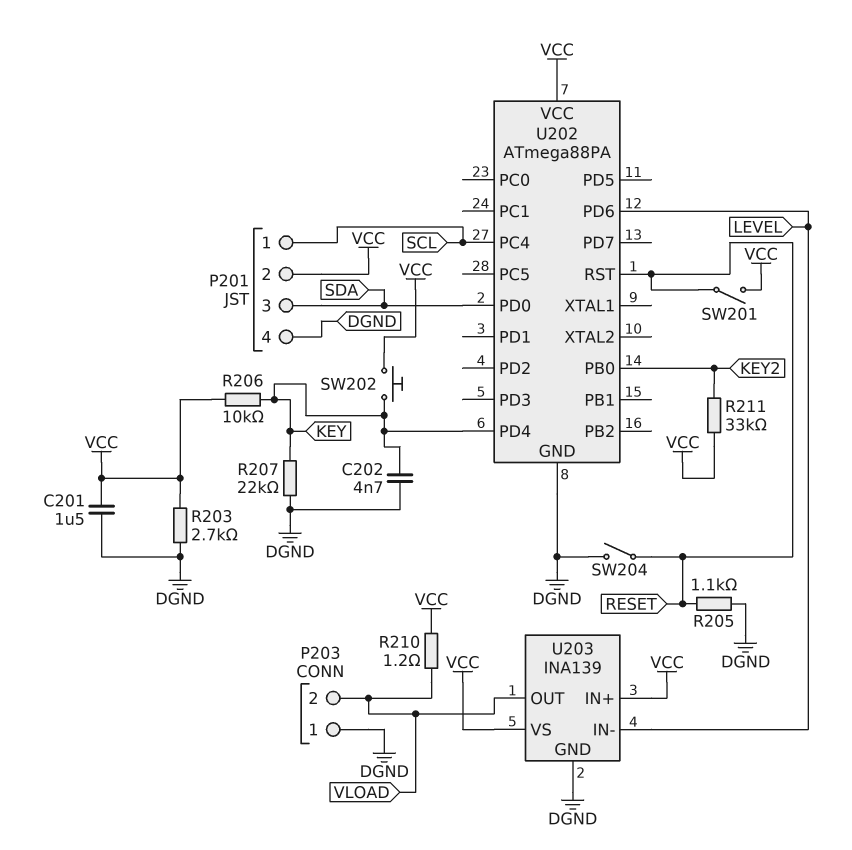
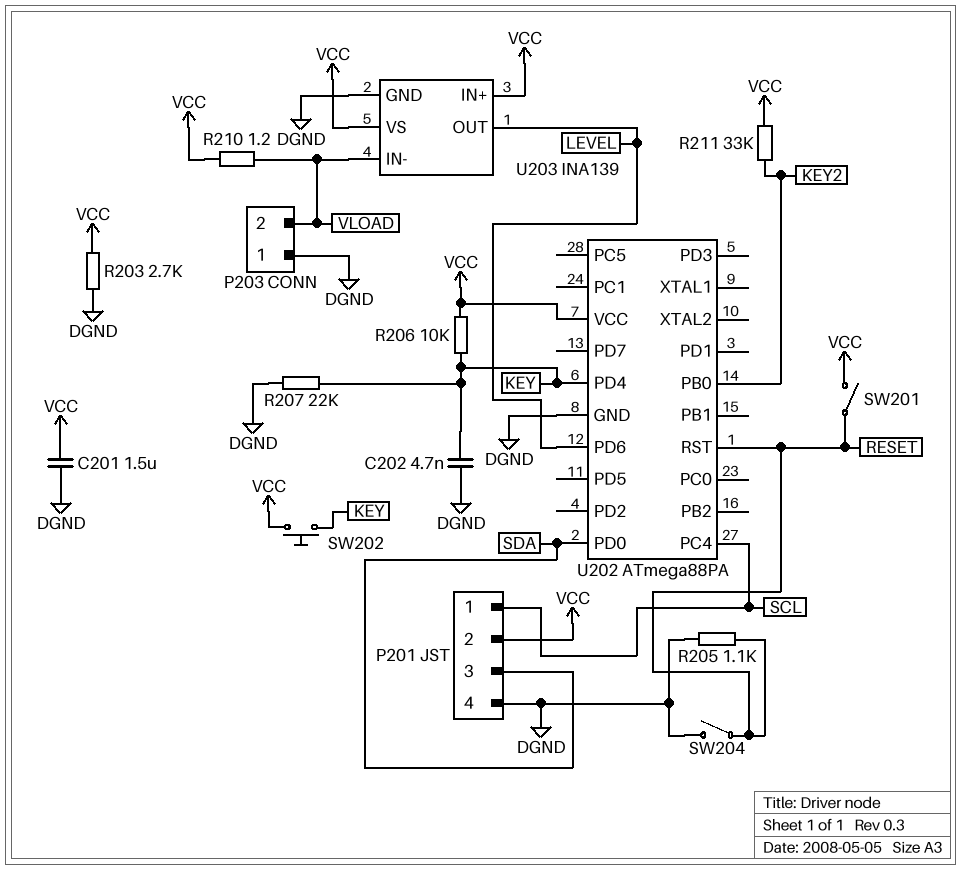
U203 pin IN-: LEVEL -> VLOAD
U203 pin OUT: VLOAD -> LEVEL

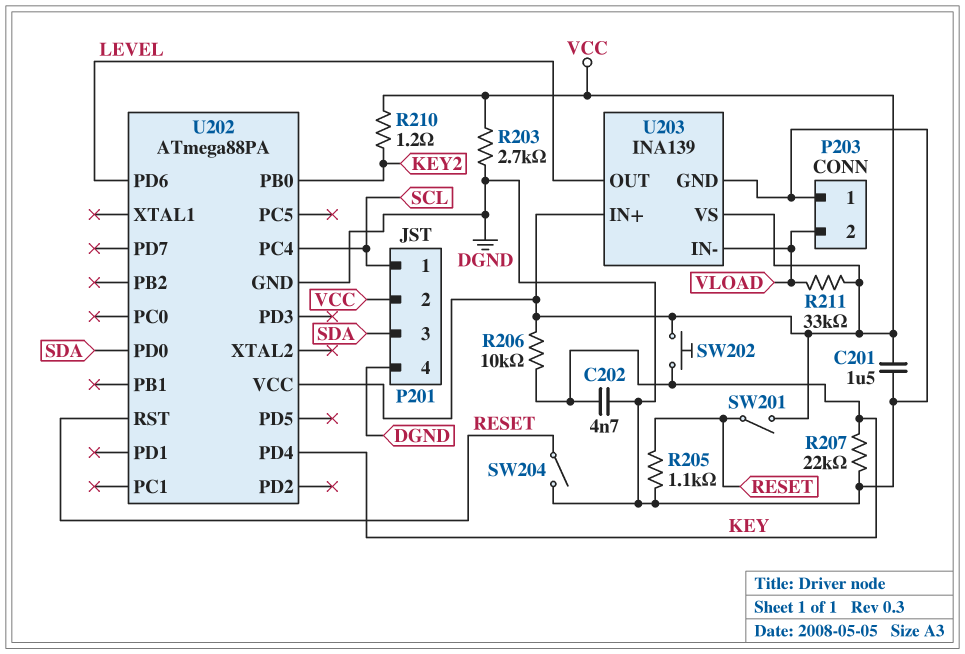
R210: 1.2 (VCC, VLOAD) -> 1.2 (KEY2, VCC)
R211: 33k (KEY2, VCC) -> 33k (VCC, VLOAD)

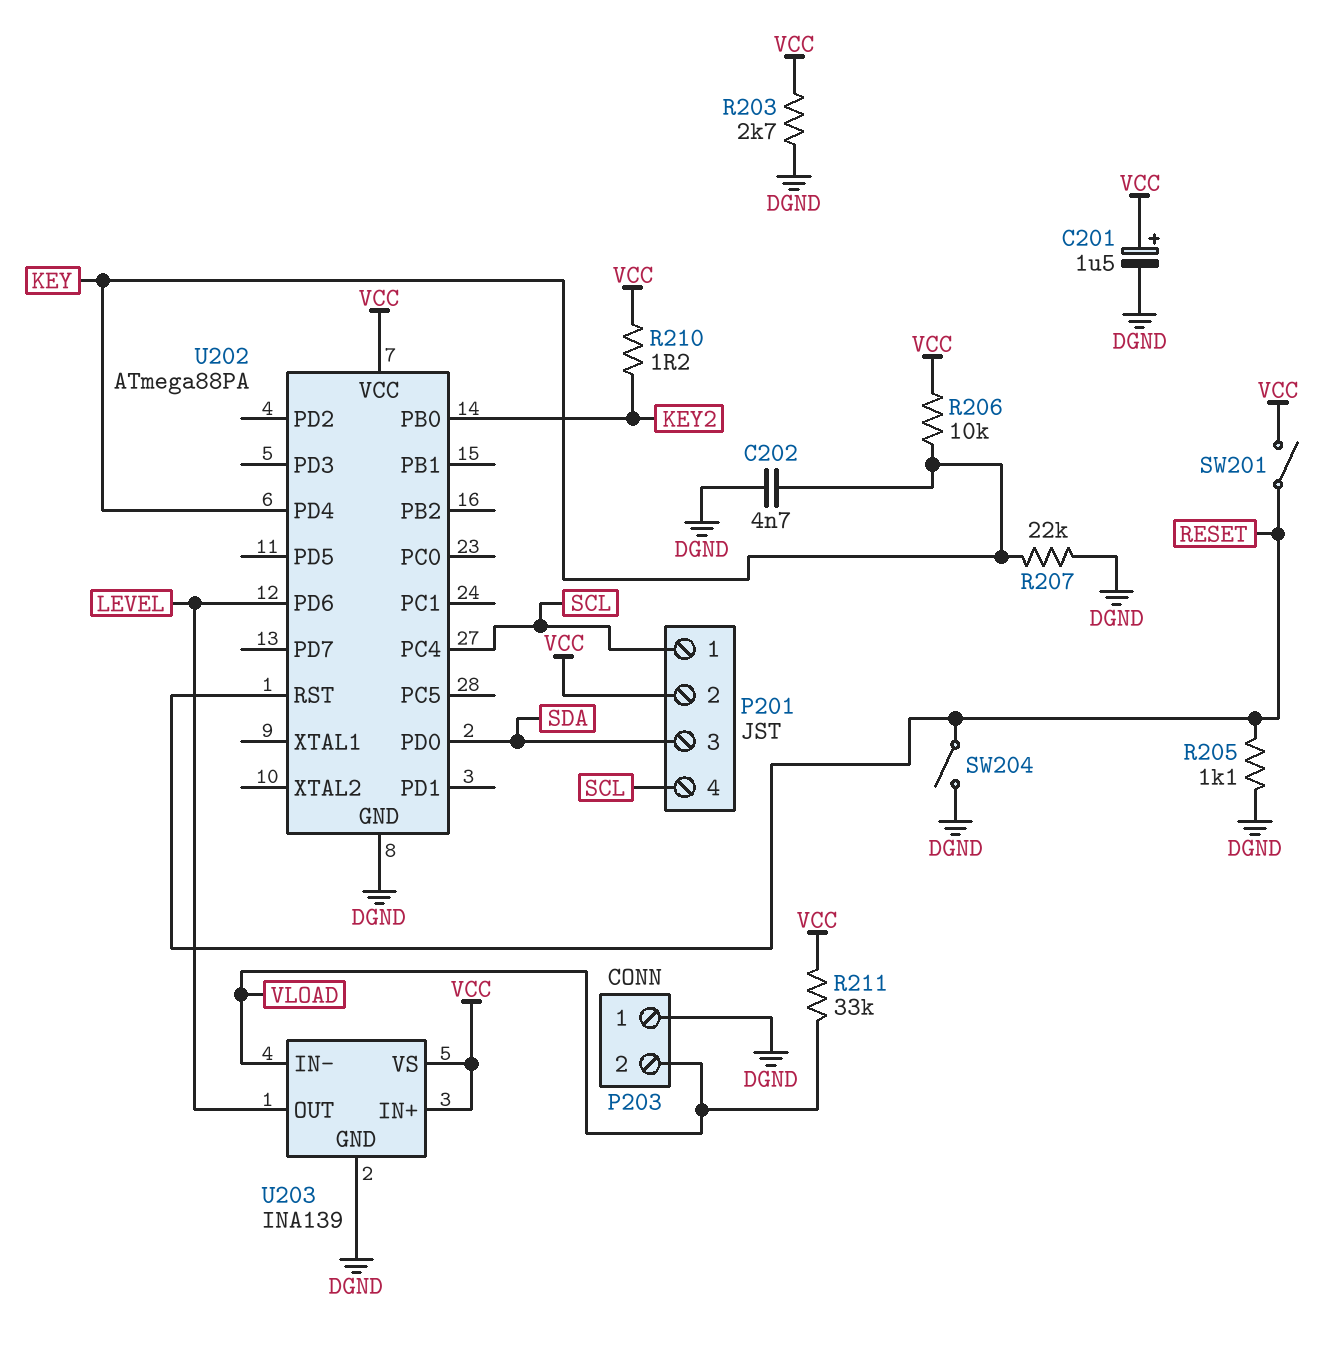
C201: 1.5uF (DGND, VCC) -> 1.5uF (plus VCC, minus DGND)
P201 pin 4: DGND -> SCL
SW202: button (KEY, VCC) -> none

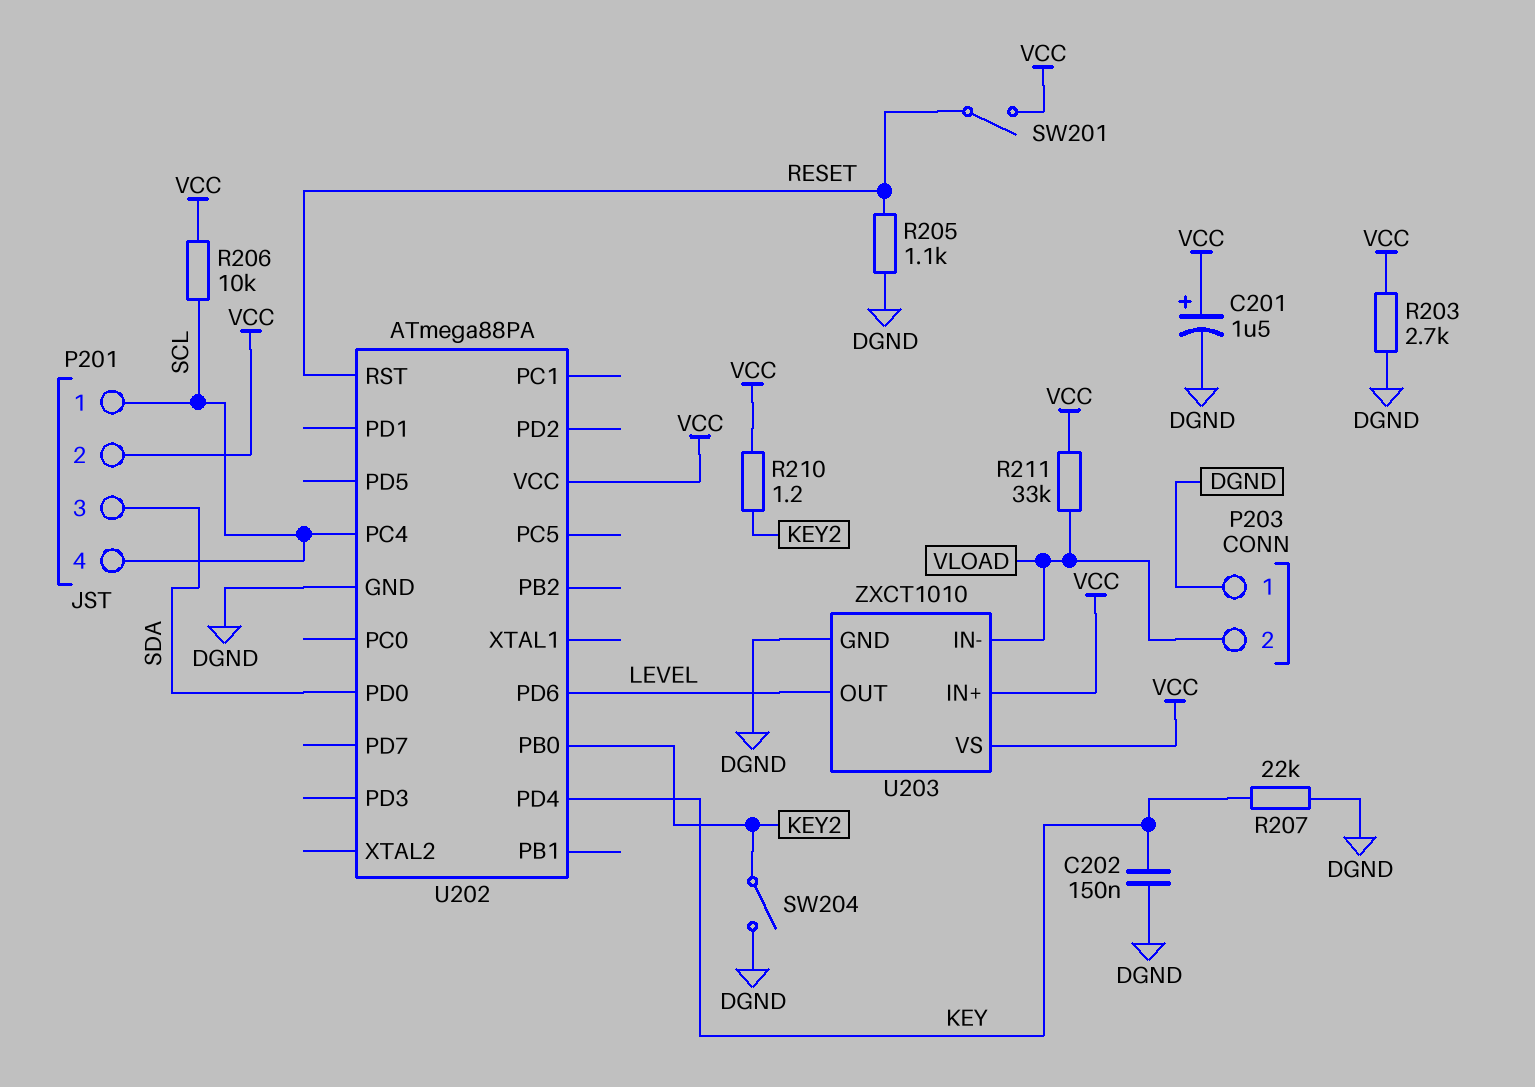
C202: 4.7nF (DGND, KEY) -> 150nF (DGND, KEY)
R206: 10k (KEY, VCC) -> 10k (SCL, VCC)
SW204: switch (DGND, RESET) -> switch (DGND, KEY2)
U203: INA139 -> ZXCT1010

